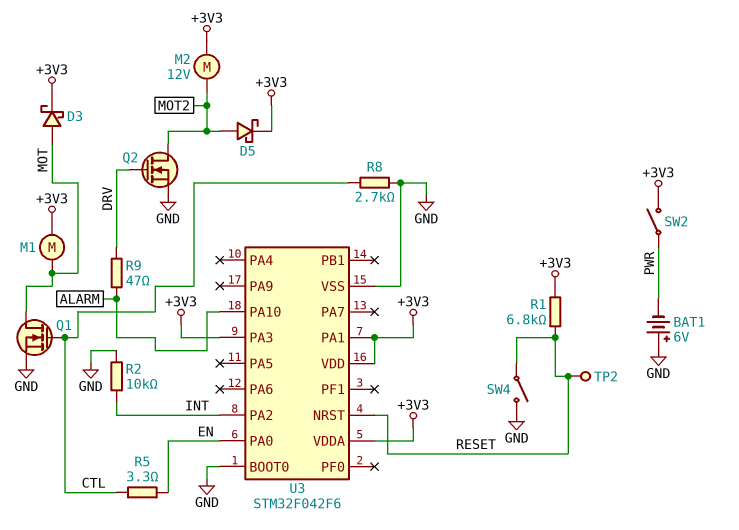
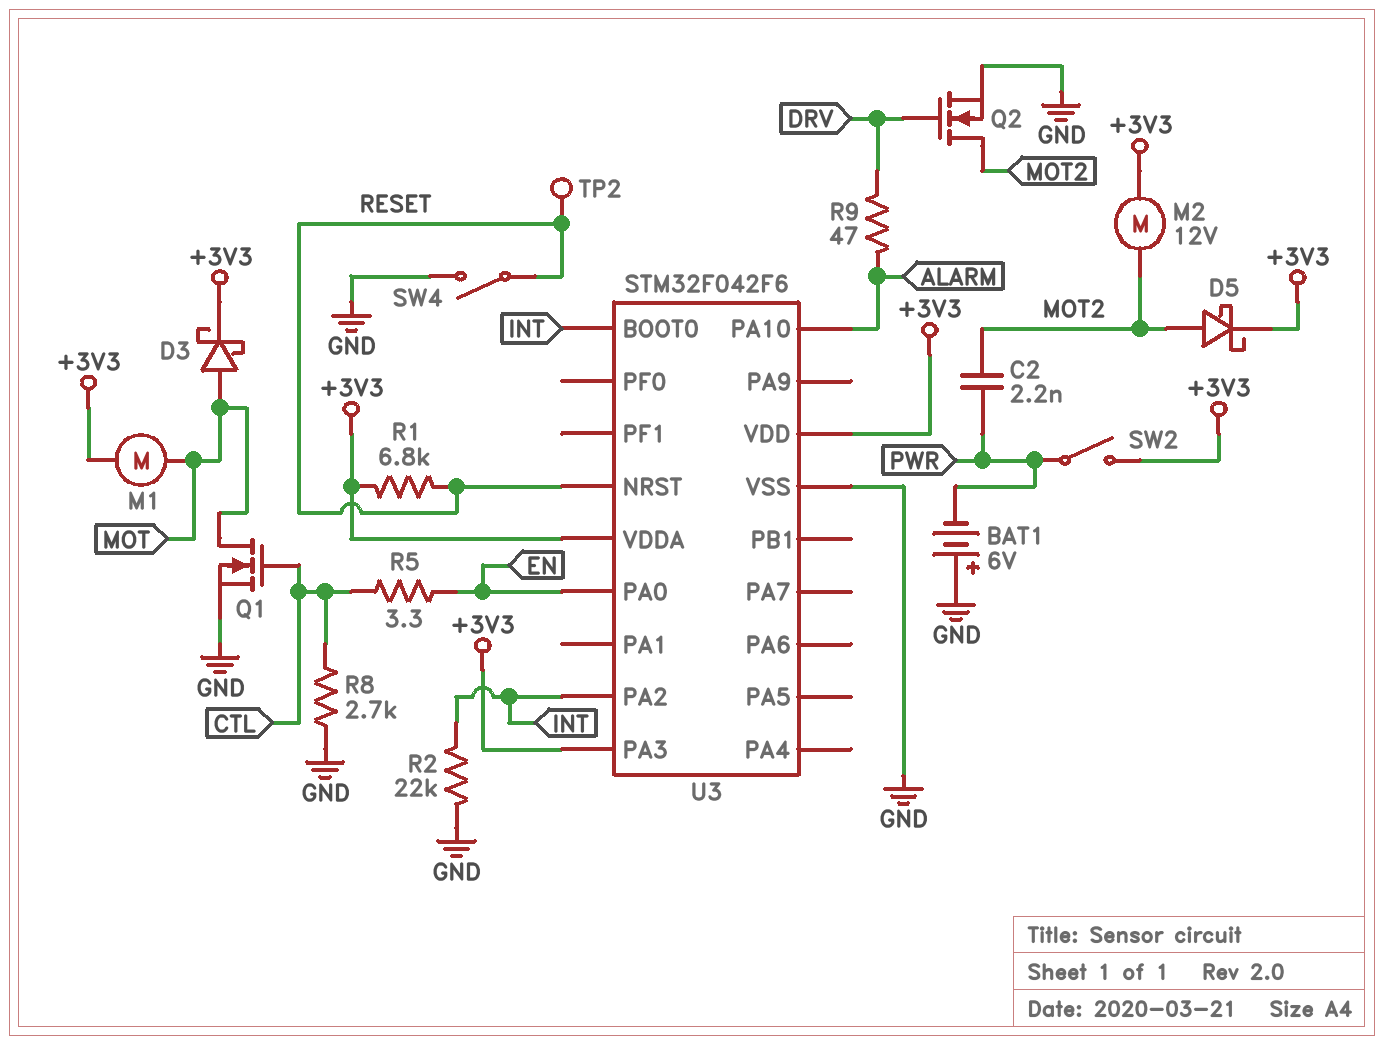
C2: none -> 2.2nF (MOT2, PWR)
R2: 10k (GND, INT) -> 22k (GND, INT)
U3 pin BOOT0: GND -> INT
U3 pin PA1: +3V3 -> none

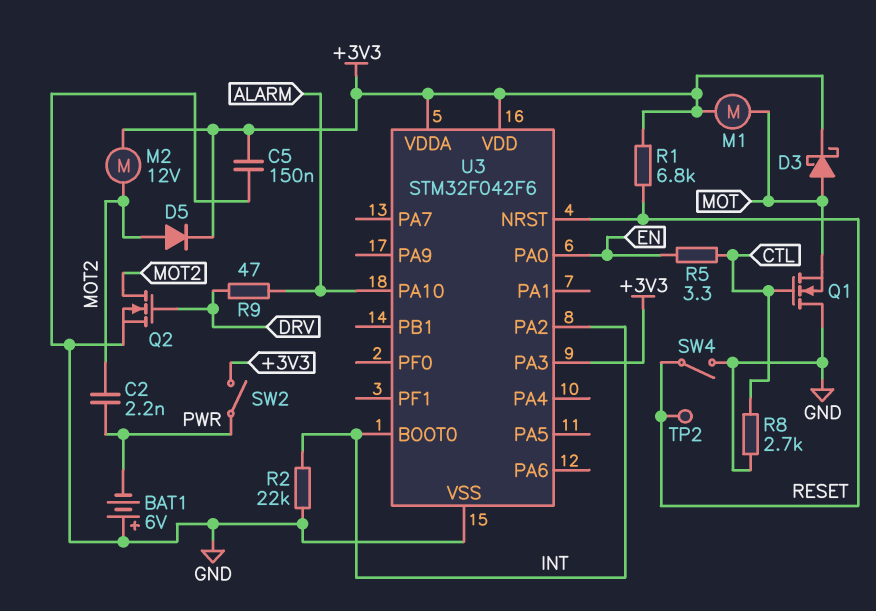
C5: none -> 150nF (+3V3, GND)
D5: schottky (A MOT2, K +3V3) -> diode (A MOT2, K +3V3)
Q1: NMOS (G CTL, D MOT, S GND) -> NMOS (G CTL, D GND, S MOT)

